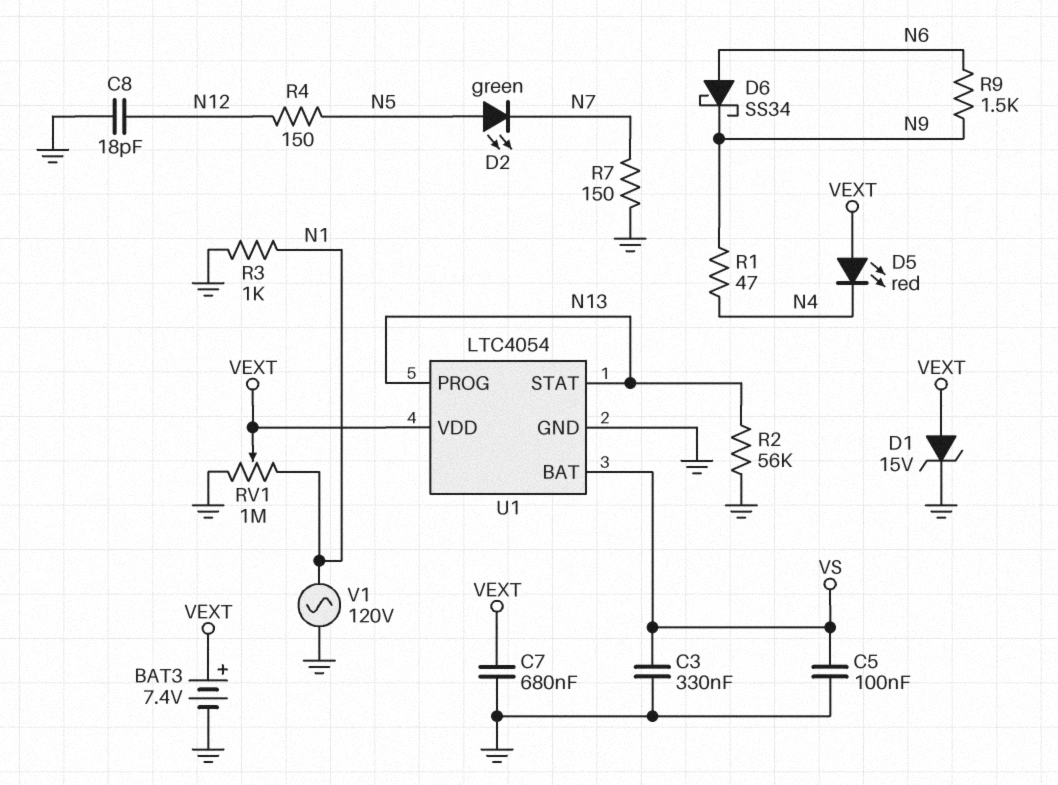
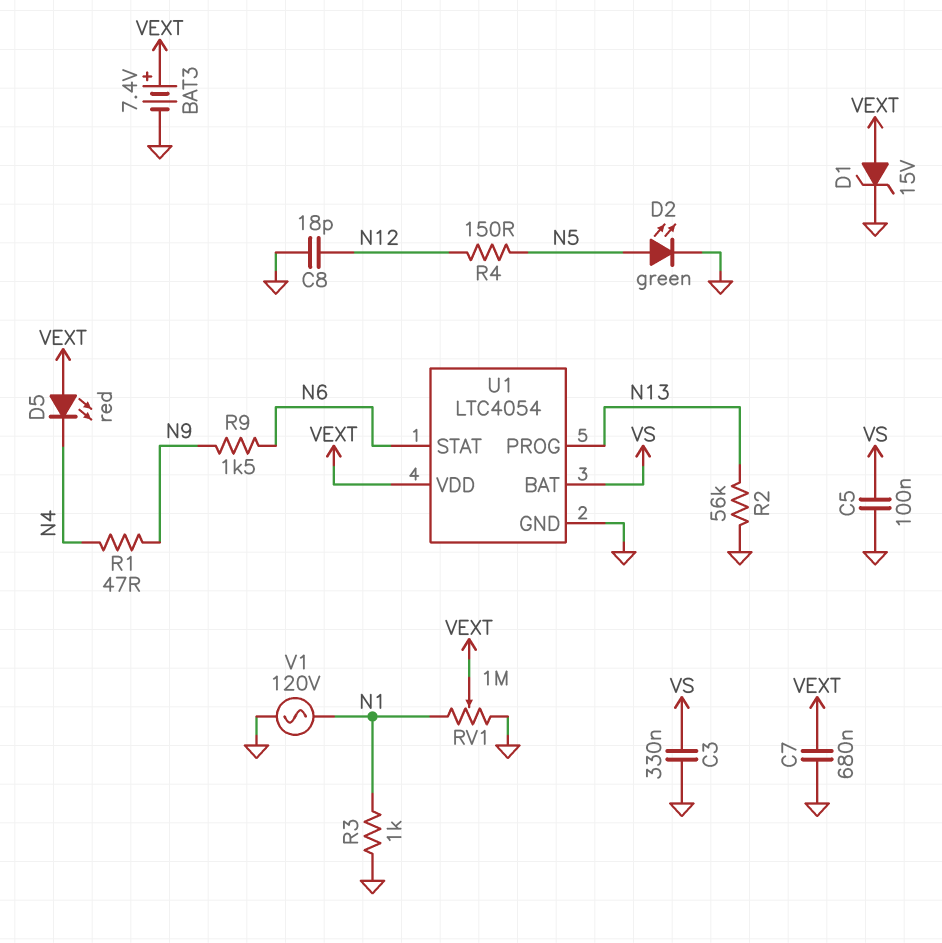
D2: LED green (A N5, K N7) -> LED green (A N5, K GND)
D6: schottky SS34 (A N6, K N9) -> none
R7: 150 (GND, N7) -> none
U1 pin STAT: N13 -> N6

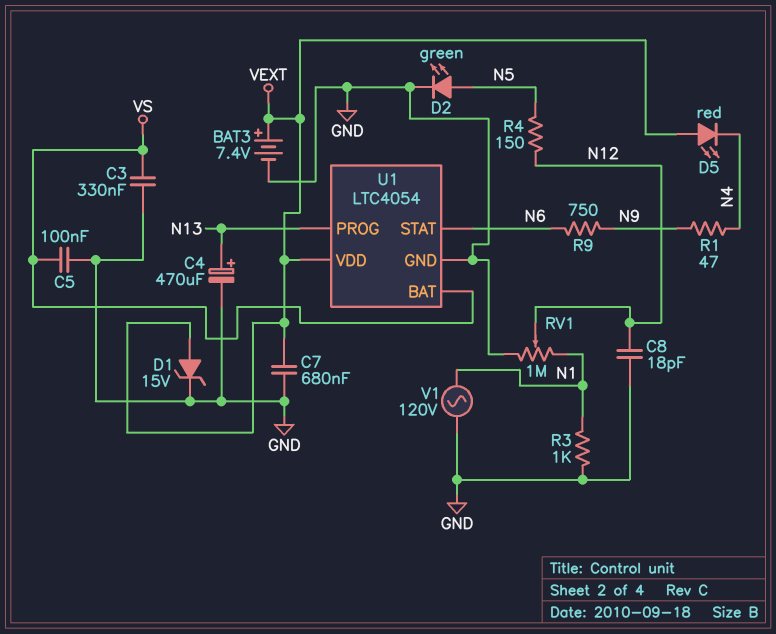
C4: none -> 470uF (plus N13, minus GND)
R2: 56k (GND, N13) -> none
R9: 1.5k (N6, N9) -> 750 (N6, N9)
RV1: 1M (GND, N1, wiper VEXT) -> 1M (GND, N1, wiper N12)

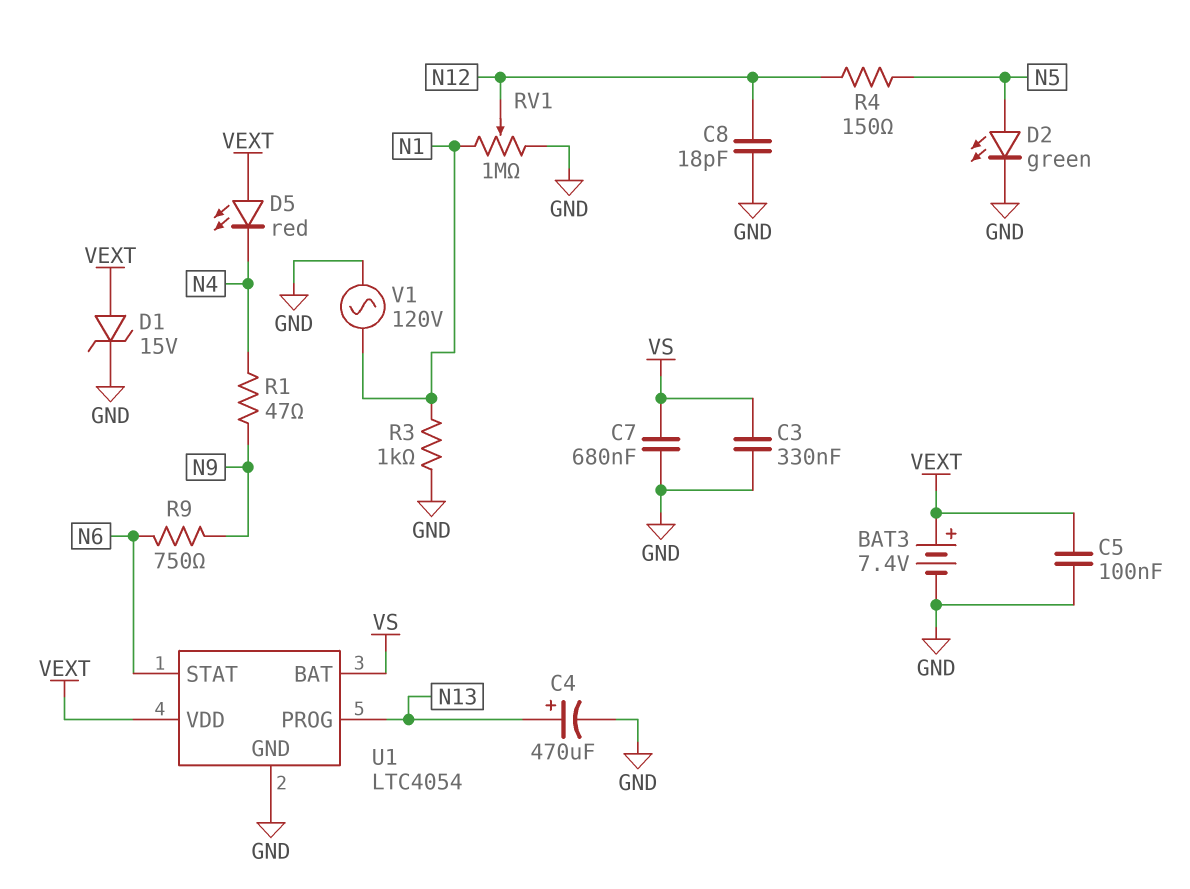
C5: 100nF (GND, VS) -> 100nF (GND, VEXT)
C7: 680nF (GND, VEXT) -> 680nF (GND, VS)

